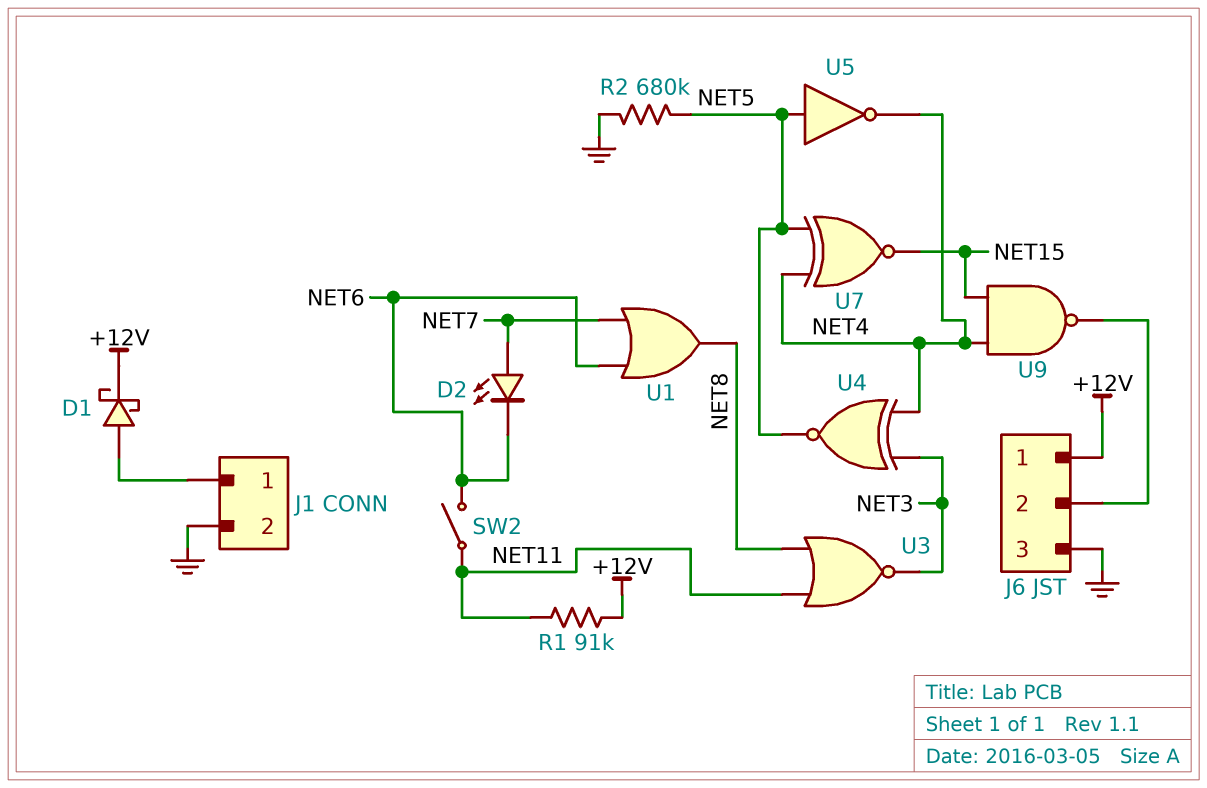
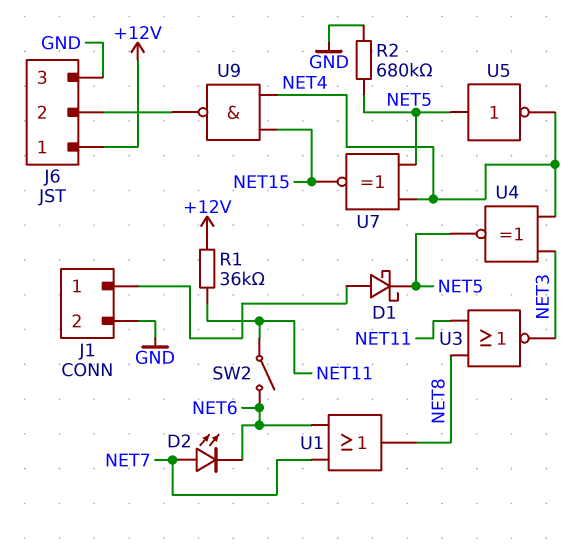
D1: schottky (A J1/1, K +12V) -> schottky (A J1/1, K NET5)
R1: 91k (+12V, NET11) -> 36k (+12V, NET11)

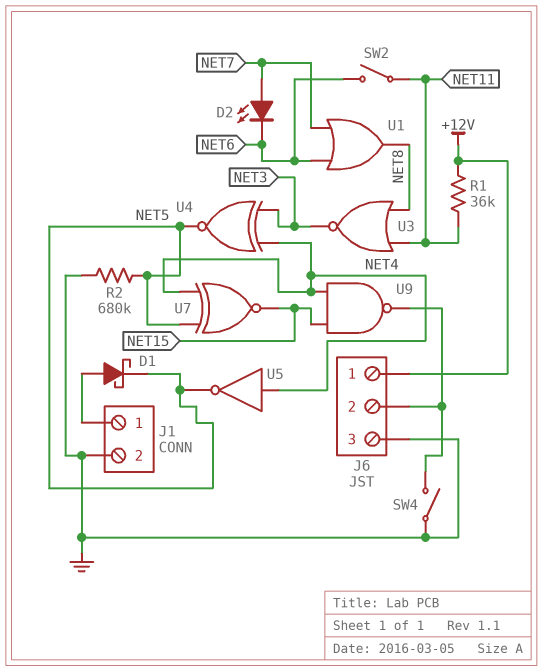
SW4: none -> switch (GND, J6/2)
U5: NOT (in NET5, out NET4) -> NOT (in NET4, out NET5)

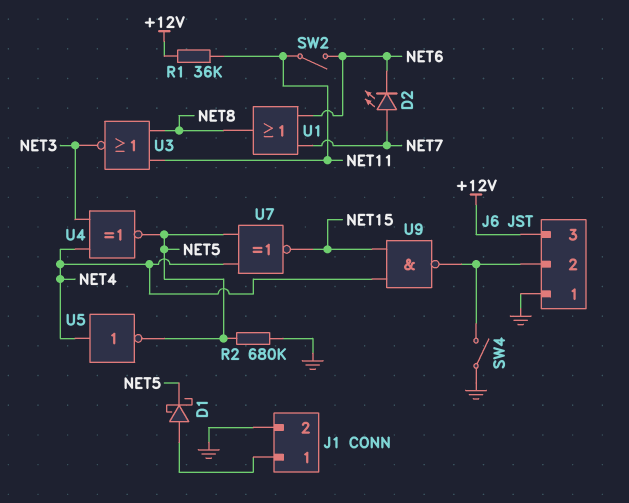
J6 pin 1: +12V -> GND
J6 pin 3: GND -> +12V

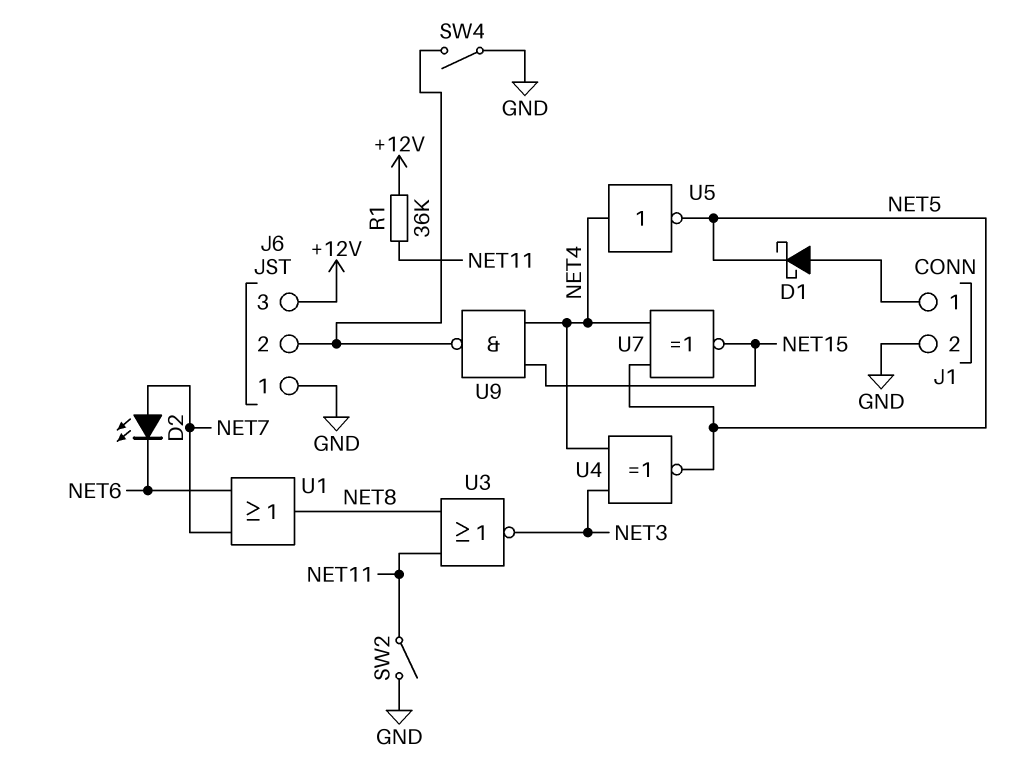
R2: 680k (GND, NET5) -> none
SW2: switch (NET6, NET11) -> switch (GND, NET11)

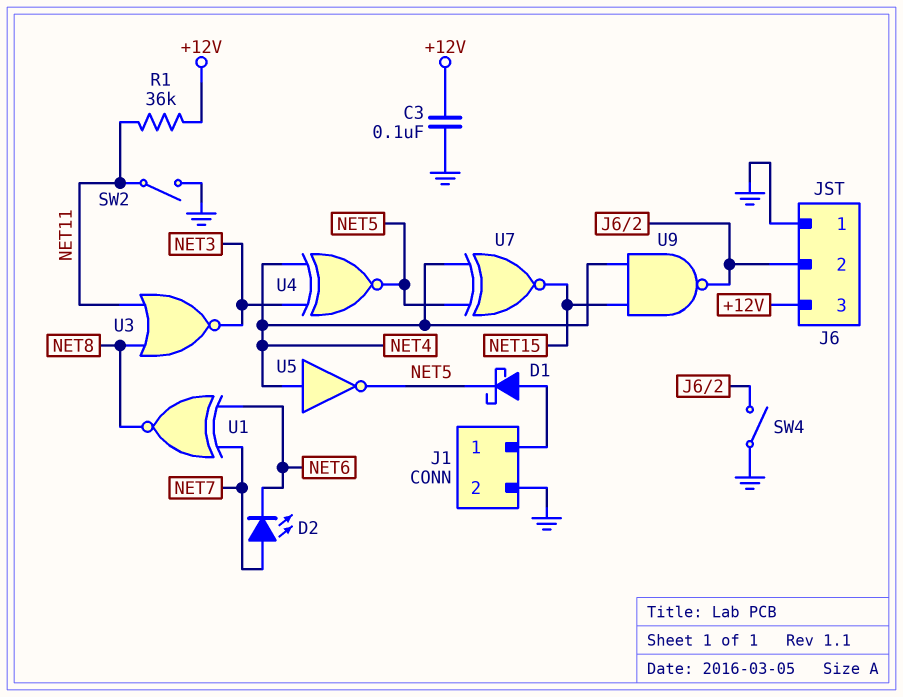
C3: none -> 100nF (+12V, GND)
U1: OR (in NET6, in NET7, out NET8) -> XNOR (in NET6, in NET7, out NET8)

